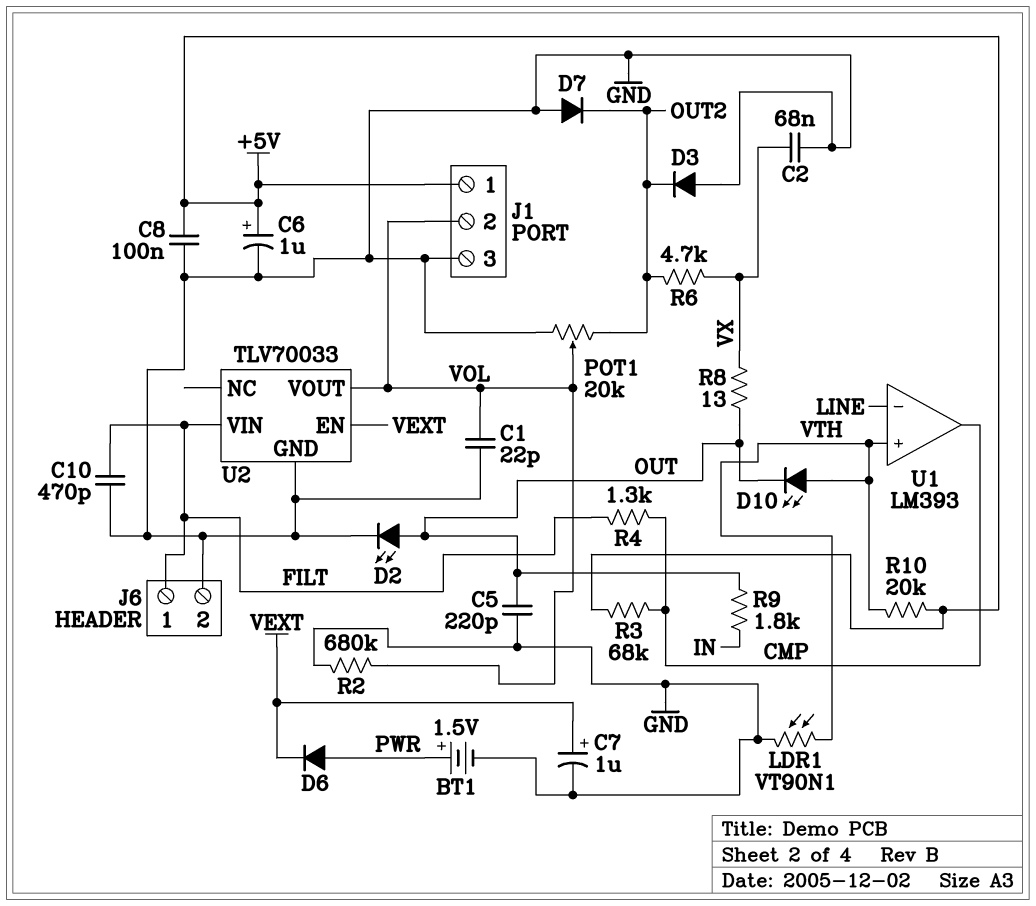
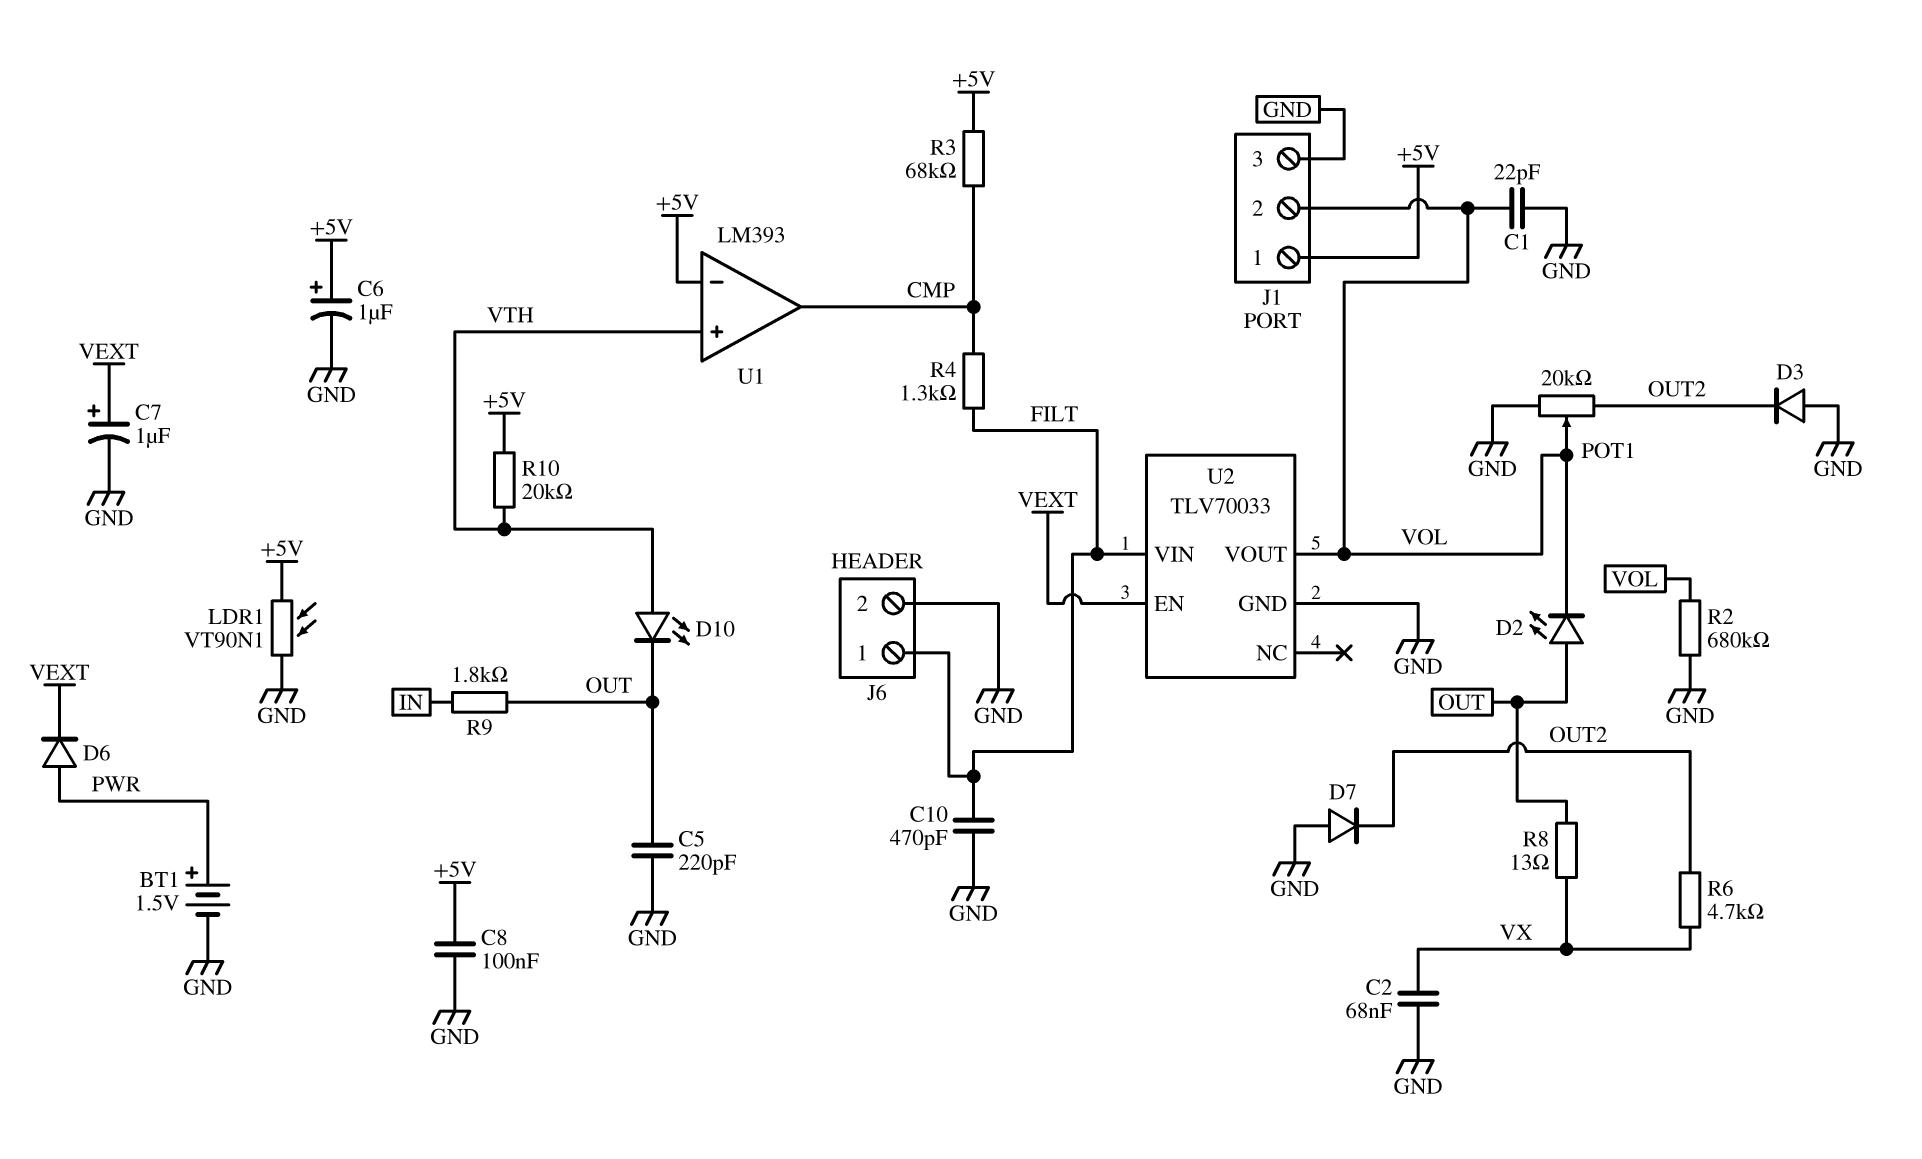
D2: LED (A OUT, K GND) -> LED (A OUT, K VOL)
LDR1: VT90N1 (GND, VTH) -> VT90N1 (+5V, GND)
U1 pin in-: LINE -> +5V

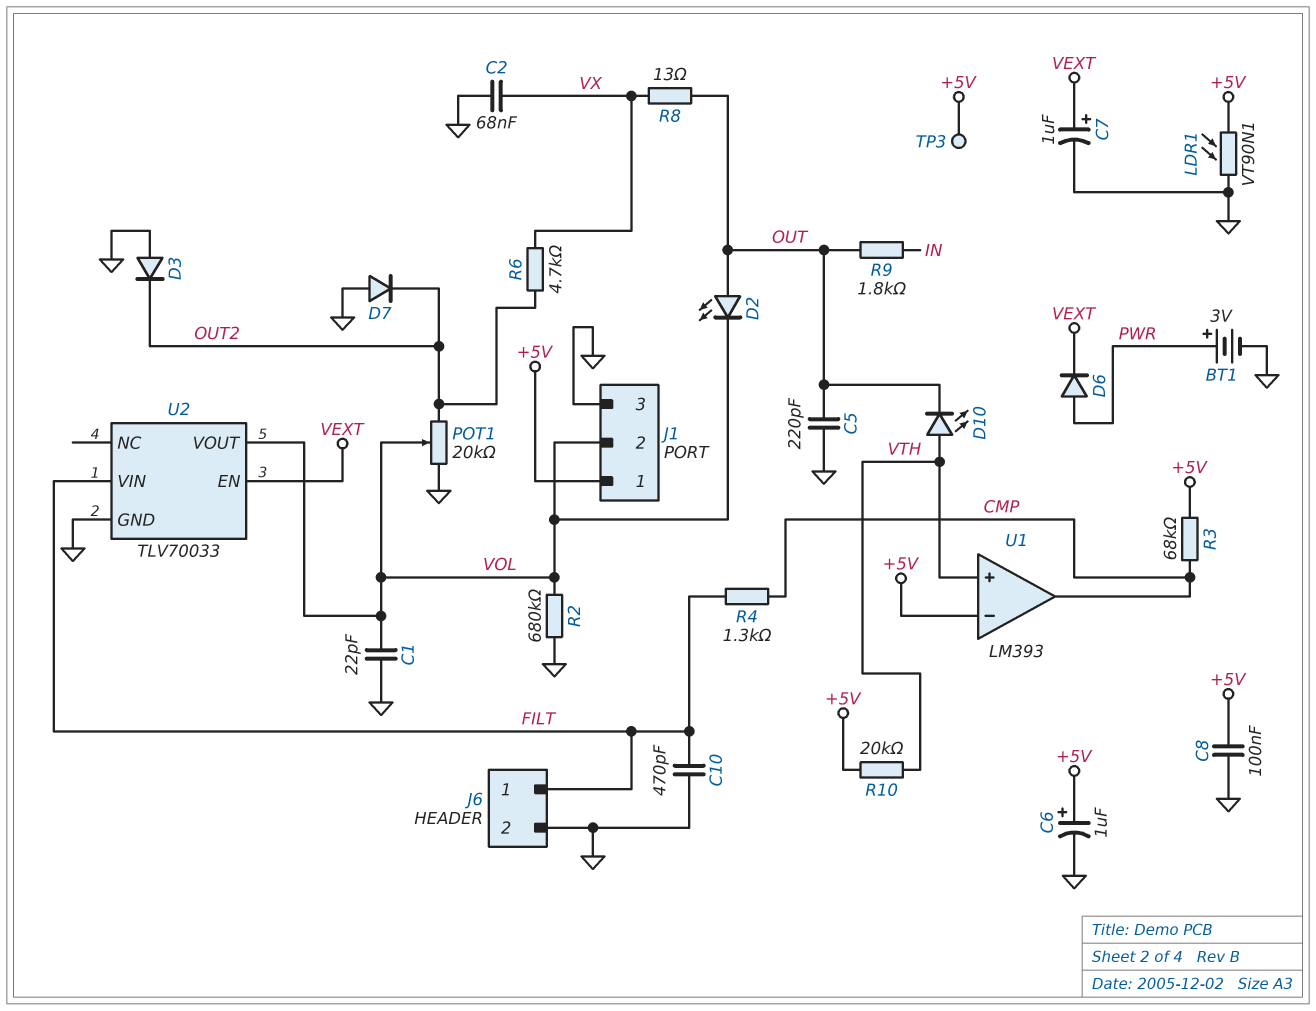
BT1: 1.5V (plus PWR, minus GND) -> 3V (plus PWR, minus GND)
TP3: none -> test point (+5V)

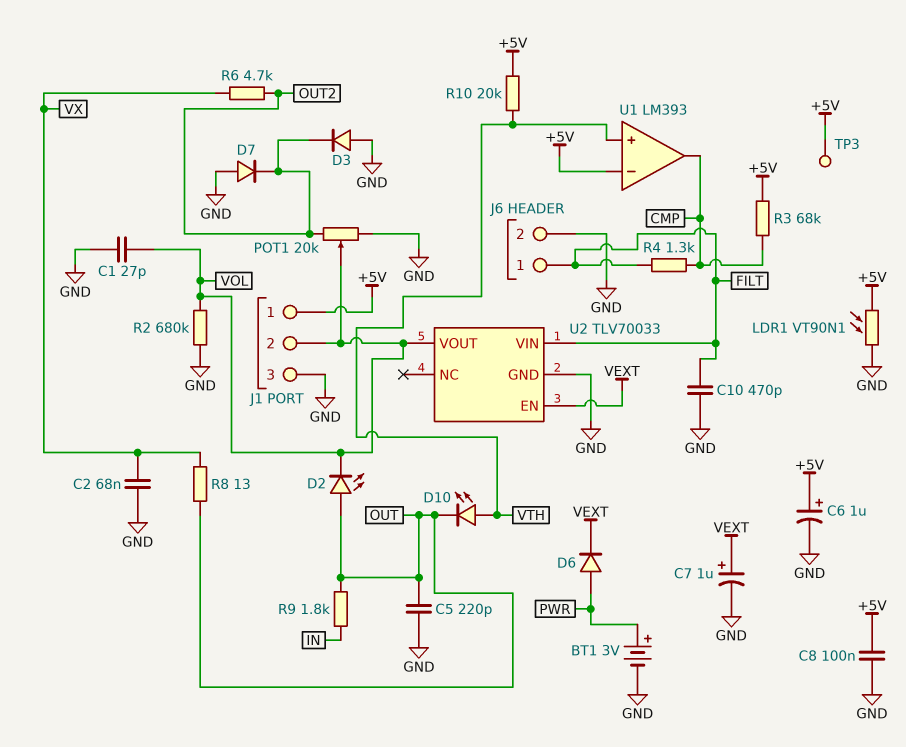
C1: 22pF (GND, VOL) -> 27pF (GND, VOL)

